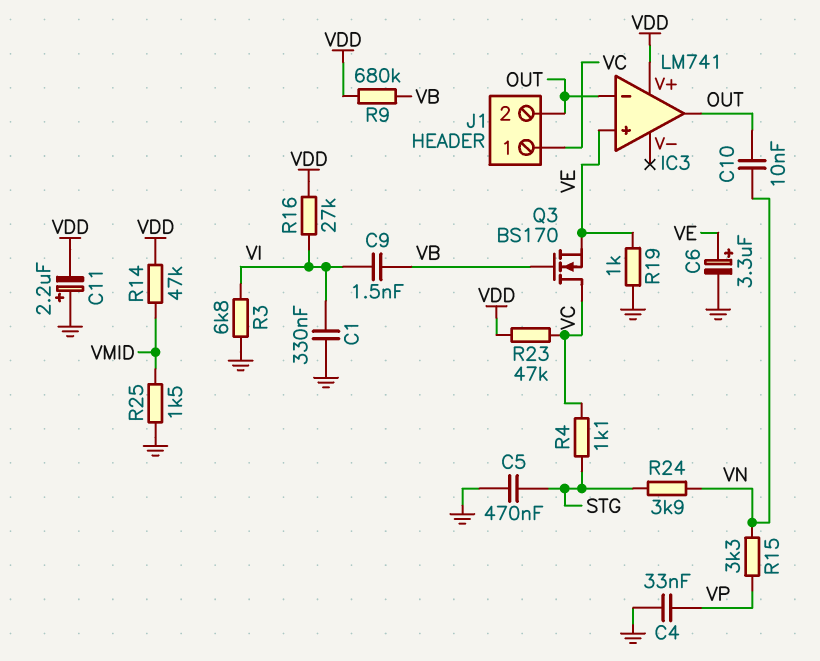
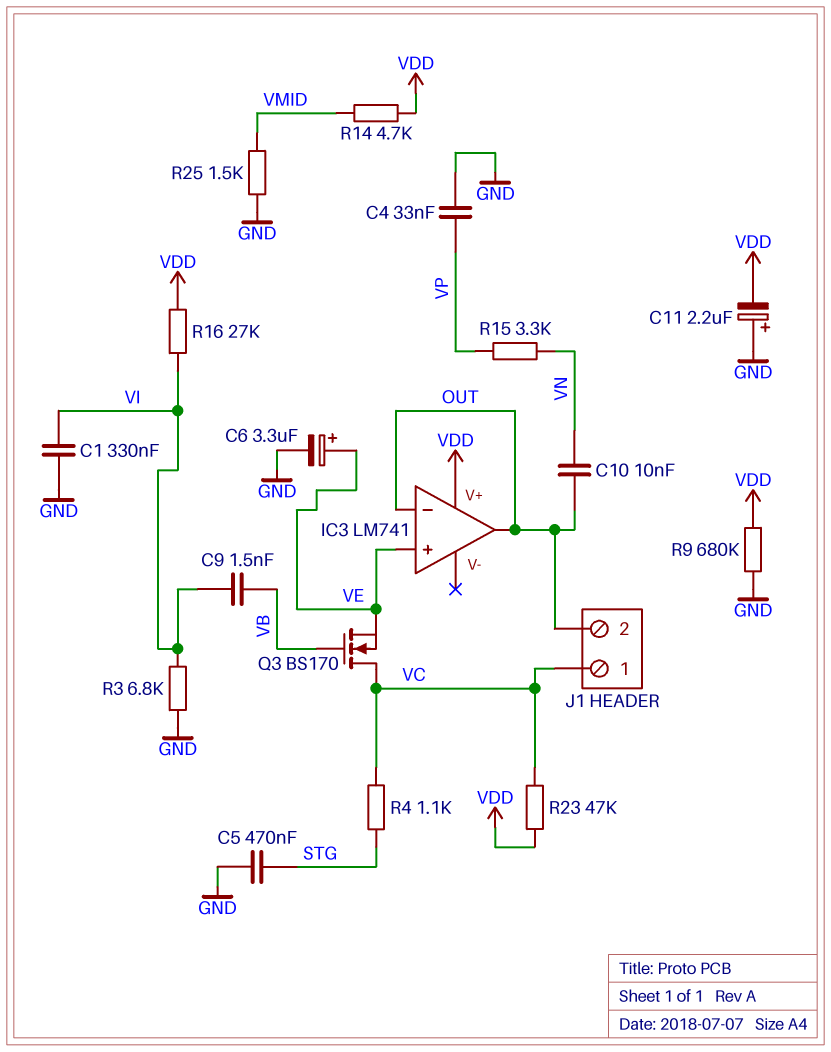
R9: 680k (VB, VDD) -> 680k (GND, VDD)
R14: 47k (VDD, VMID) -> 4.7k (VDD, VMID)
R19: 1k (GND, VE) -> none
R24: 3.9k (STG, VN) -> none

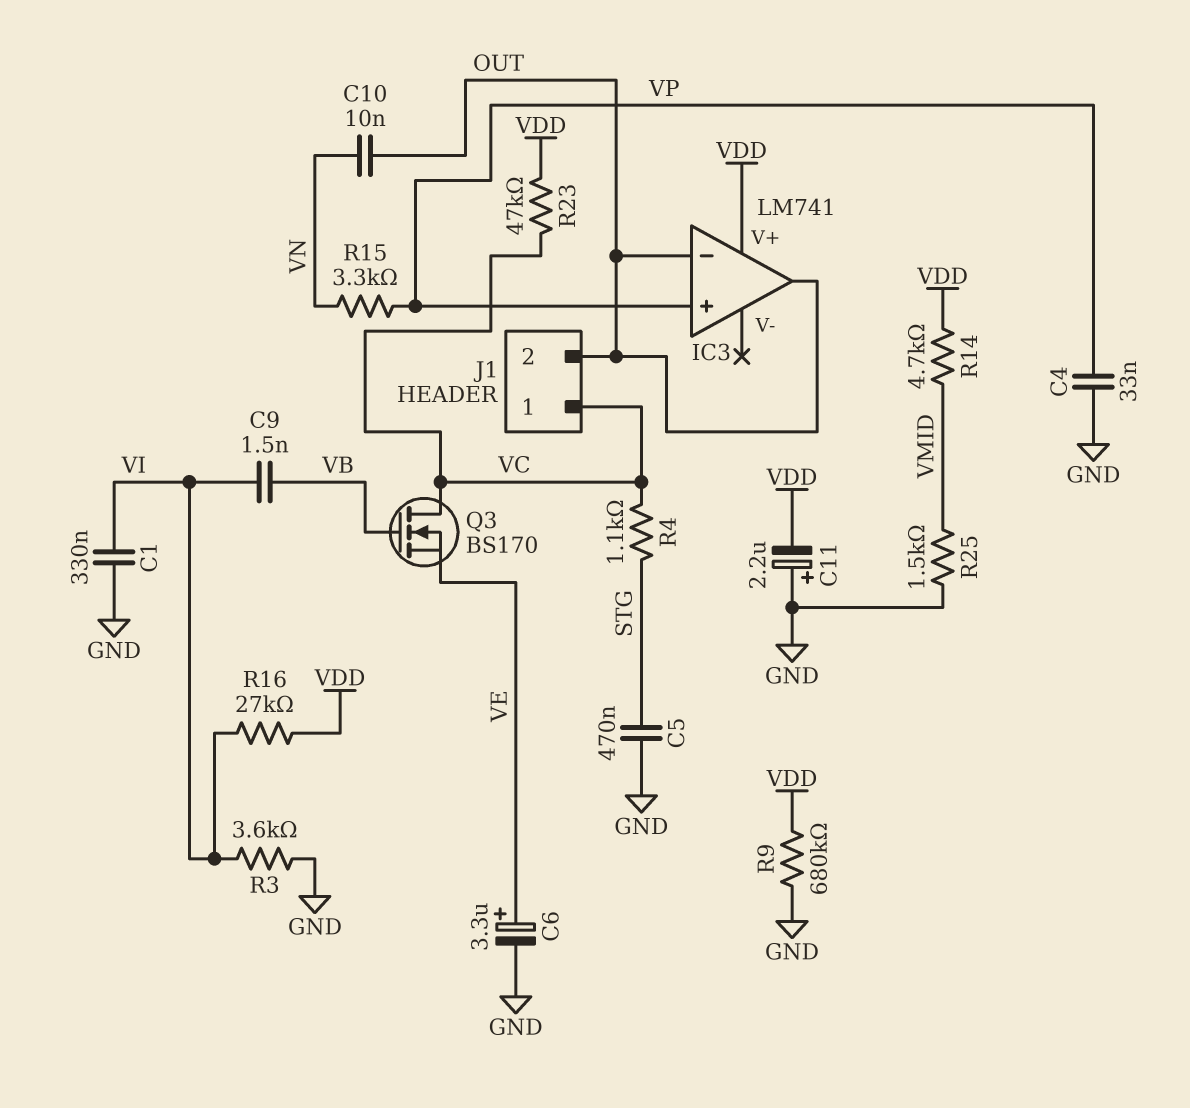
IC3 pin in+: VE -> VP
R3: 6.8k (GND, VI) -> 3.6k (GND, VI)

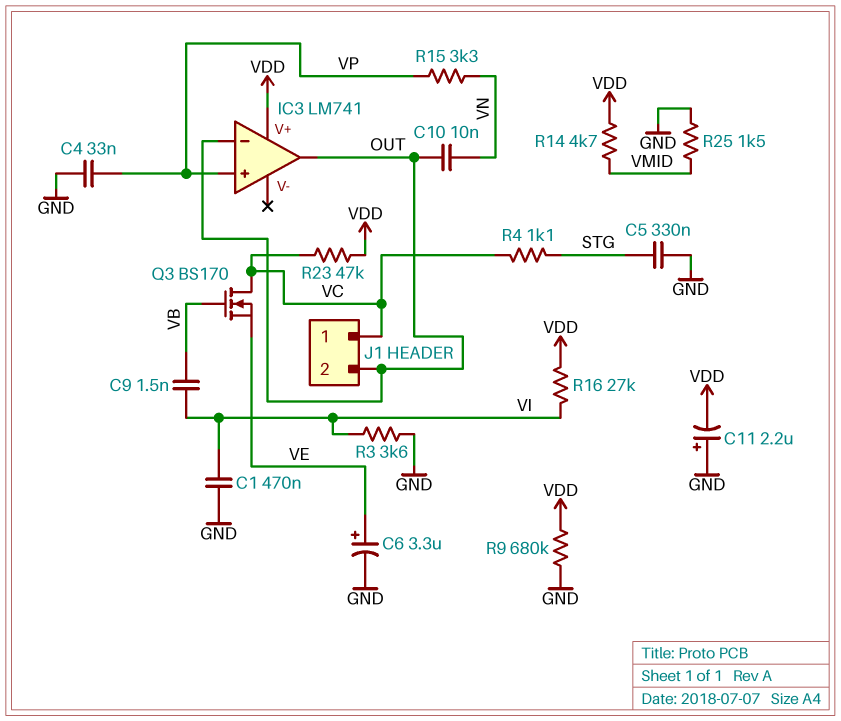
C1: 330nF (GND, VI) -> 470nF (GND, VI)
C5: 470nF (GND, STG) -> 330nF (GND, STG)

